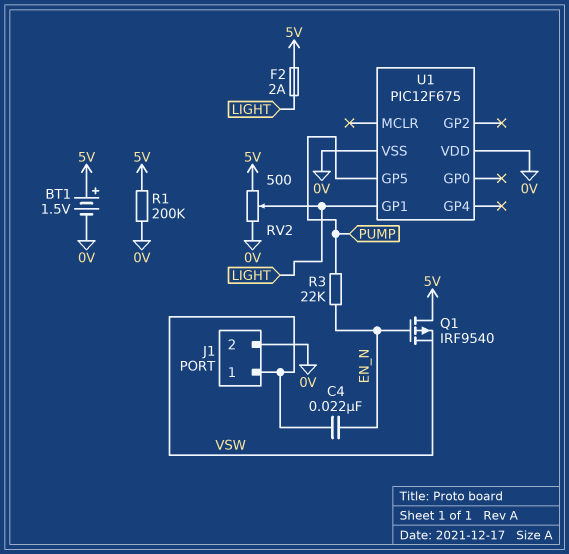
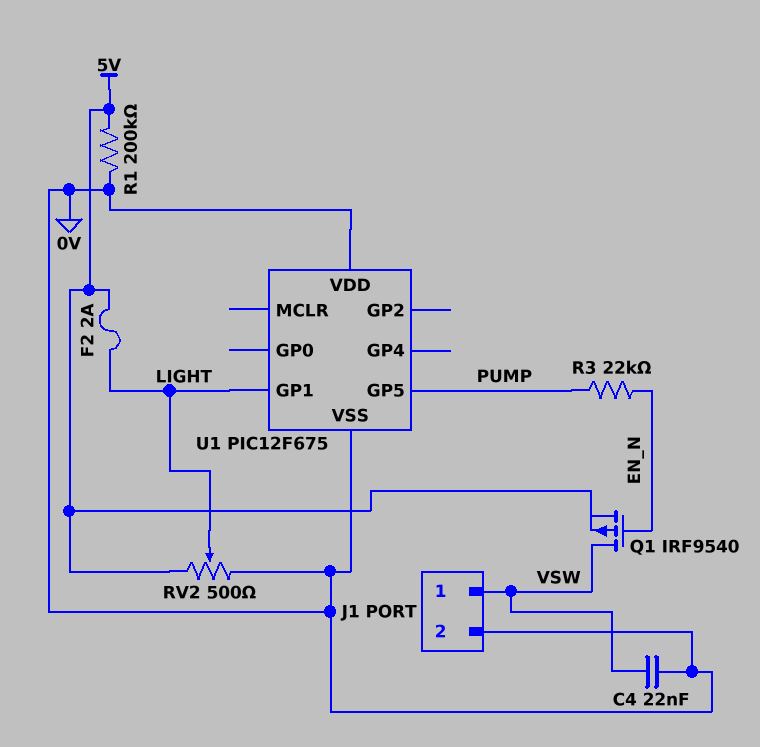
BT1: 1.5V (plus 5V, minus 0V) -> none
C4: 22nF (EN_N, VSW) -> 22nF (0V, VSW)
Q1: PMOS IRF9540 (G EN_N, D 5V, S VSW) -> PMOS IRF9540 (G EN_N, D VSW, S 5V)

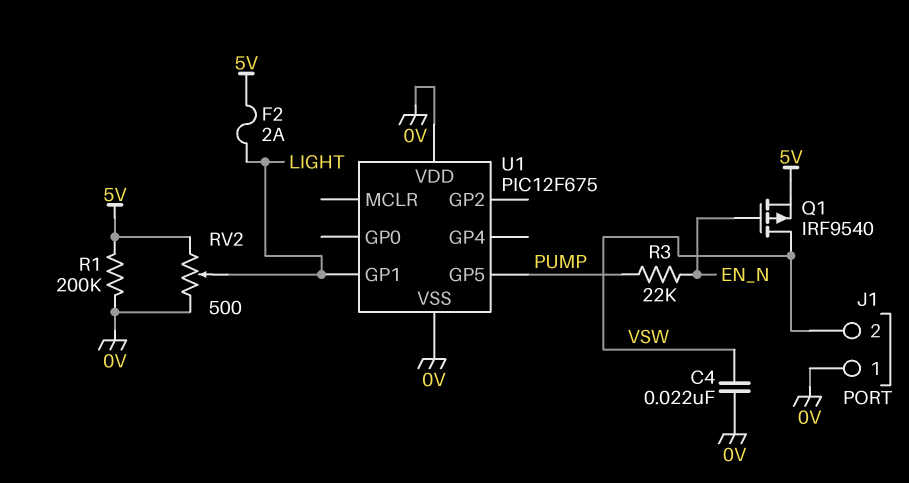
J1 pin 1: VSW -> 0V
J1 pin 2: 0V -> VSW

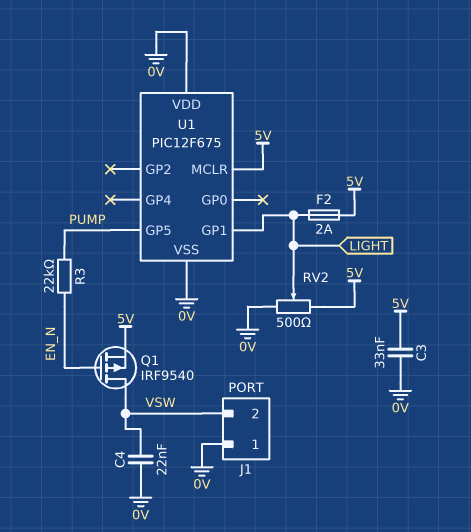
C3: none -> 33nF (0V, 5V)
R1: 200k (0V, 5V) -> none
U1 pin MCLR: none -> 5V

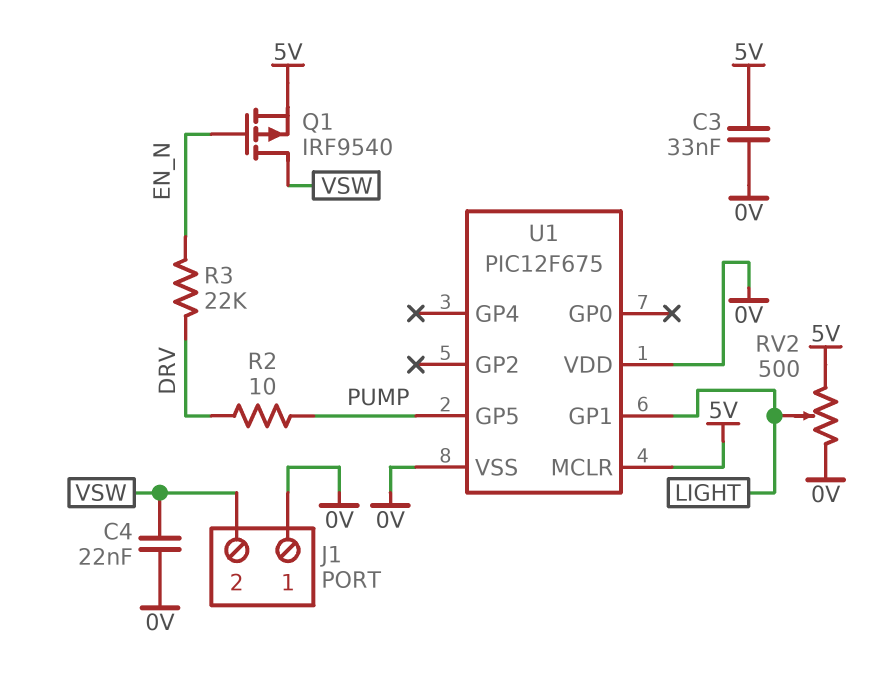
F2: 2A (5V, LIGHT) -> none
R2: none -> 10 (DRV, PUMP)
R3: 22k (EN_N, PUMP) -> 22k (DRV, EN_N)

